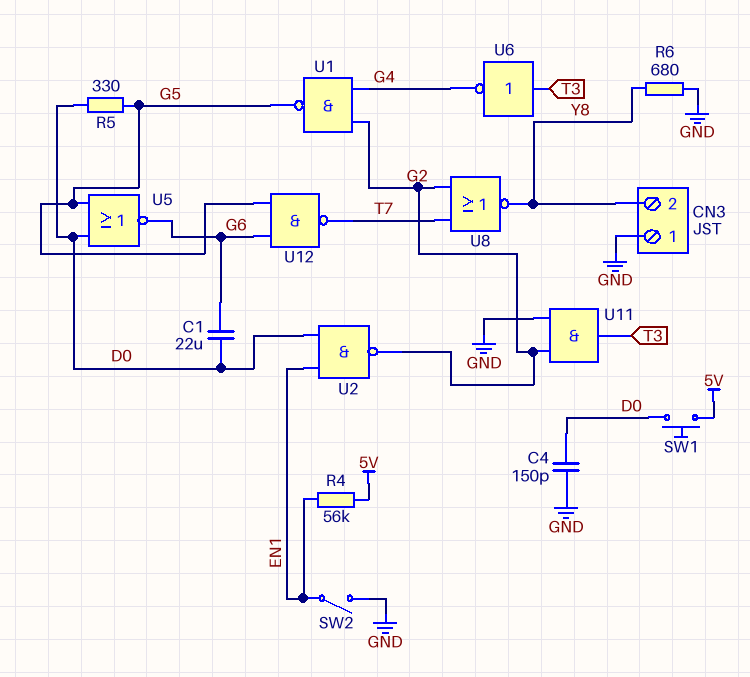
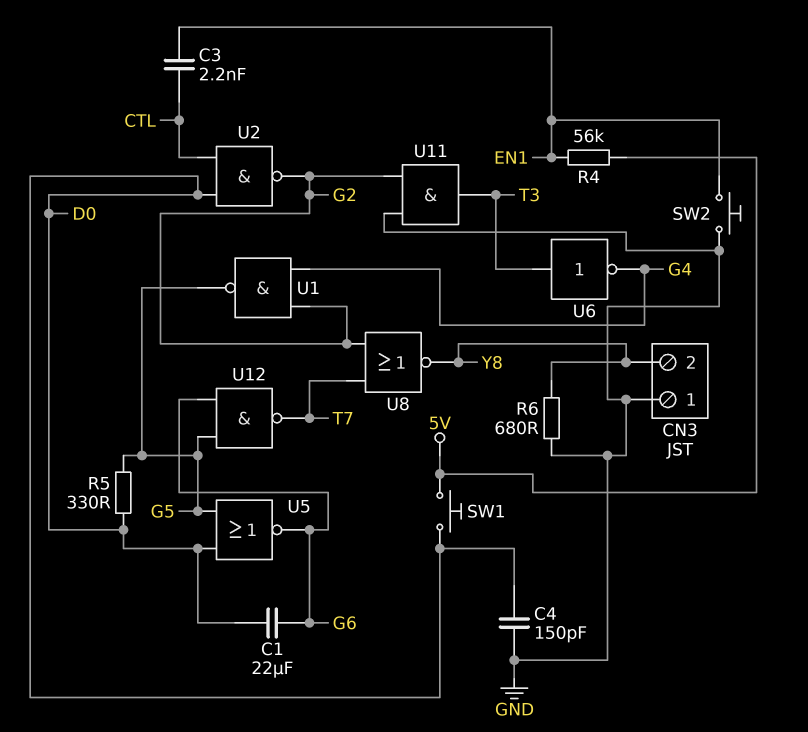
C3: none -> 2.2nF (CTL, EN1)
SW2: switch (EN1, GND) -> button (EN1, GND)
U2: NAND (in D0, in EN1, out G2) -> NAND (in CTL, in D0, out G2)

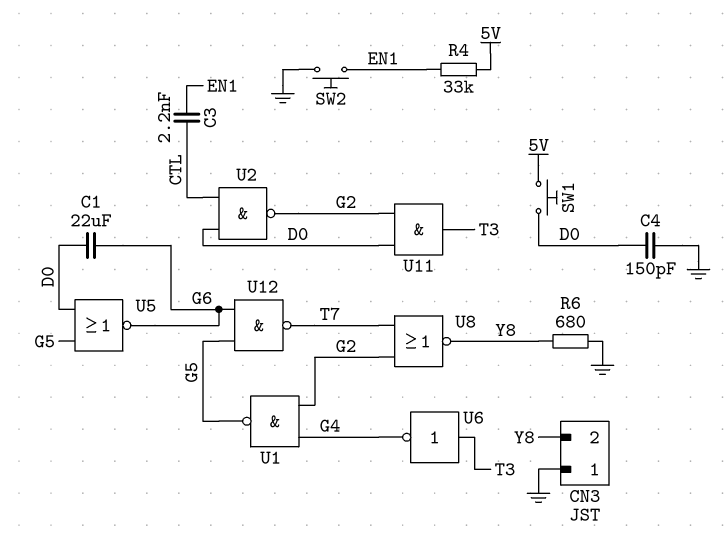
R4: 56k (5V, EN1) -> 33k (5V, EN1)
R5: 330 (D0, G5) -> none
U11: AND (in G2, in GND, out T3) -> AND (in D0, in G2, out T3)

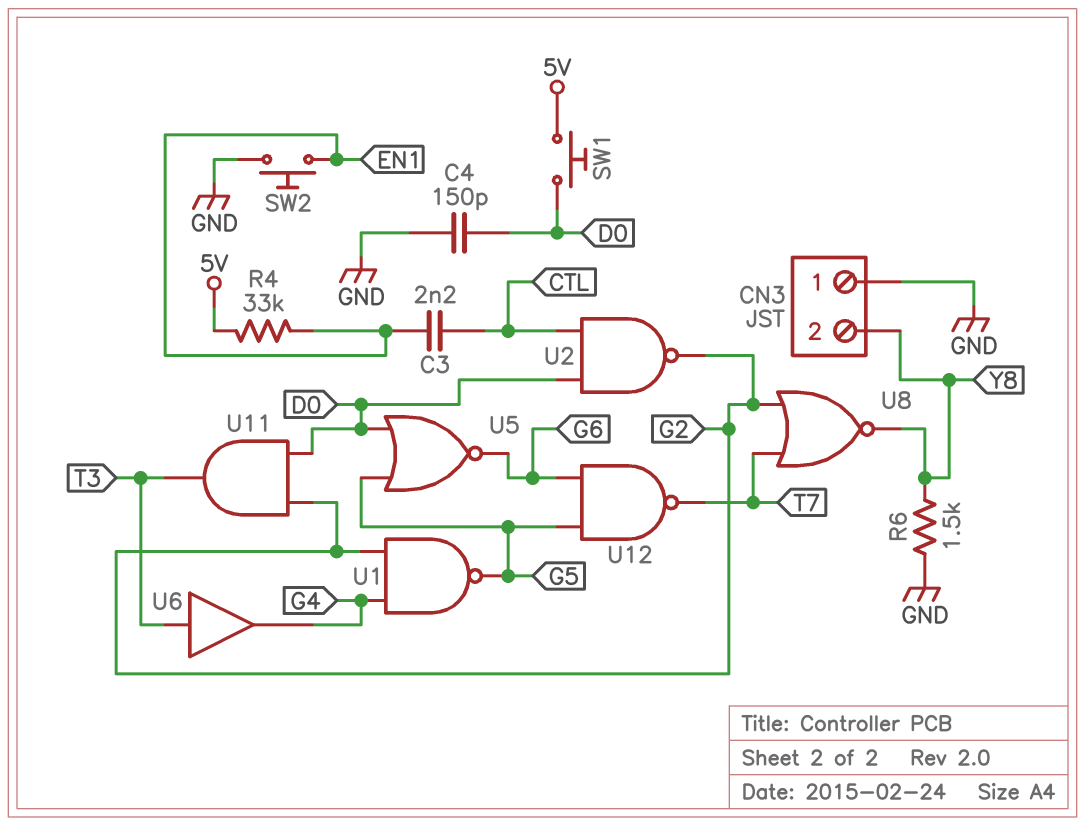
C1: 22uF (D0, G6) -> none
R6: 680 (GND, Y8) -> 1.5k (GND, Y8)
U6: NOT (in T3, out G4) -> buffer (in T3, out G4)

